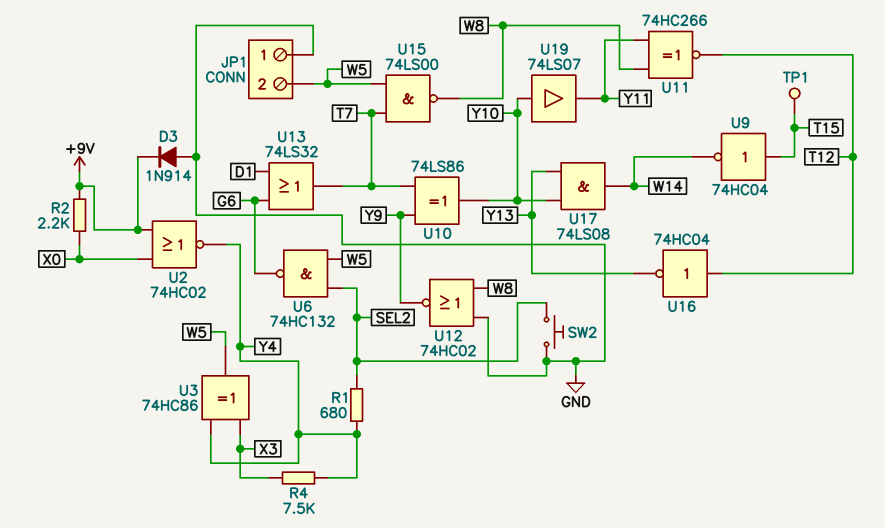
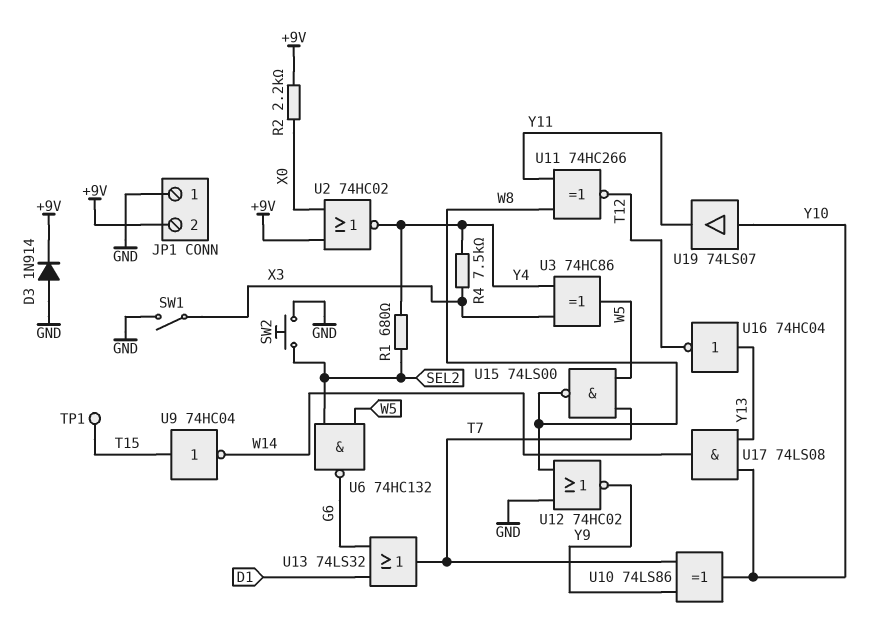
JP1 pin 2: W5 -> +9V
SW1: none -> switch (GND, X3)
U16: NOT 74HC04 (in T12, out Y13) -> NOT 74HC04 (in Y13, out T12)

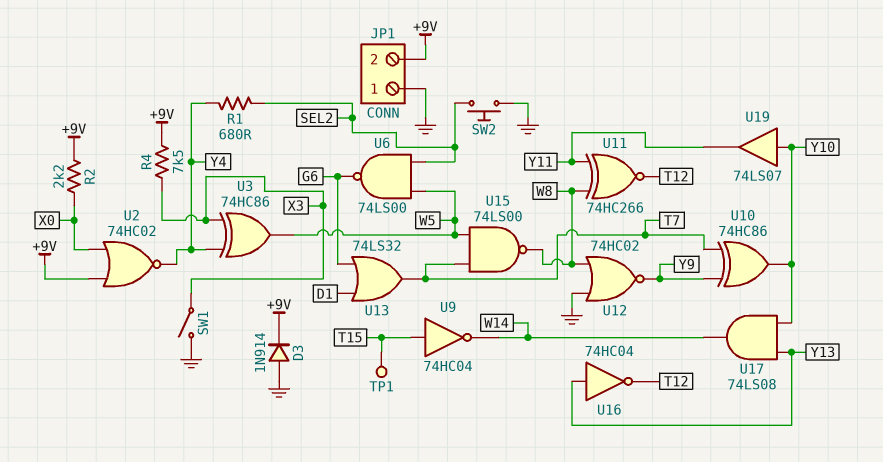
R4: 7.5k (X3, Y4) -> 7.5k (+9V, X3)
U6: NAND 74HC132 (in SEL2, in W5, out G6) -> NAND 74LS00 (in SEL2, in W5, out G6)
U10: XOR 74LS86 (in T7, in Y9, out Y10) -> XOR 74HC86 (in T7, in Y9, out Y10)

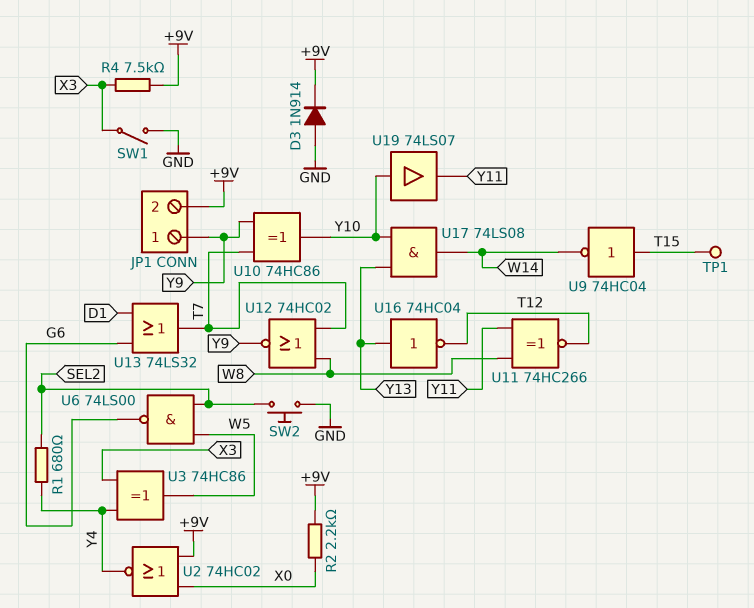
JP1 pin 1: GND -> Y9
U12: NOR 74HC02 (in GND, in W8, out Y9) -> NOR 74HC02 (in T7, in W8, out Y9)
U15: NAND 74LS00 (in T7, in W5, out W8) -> none

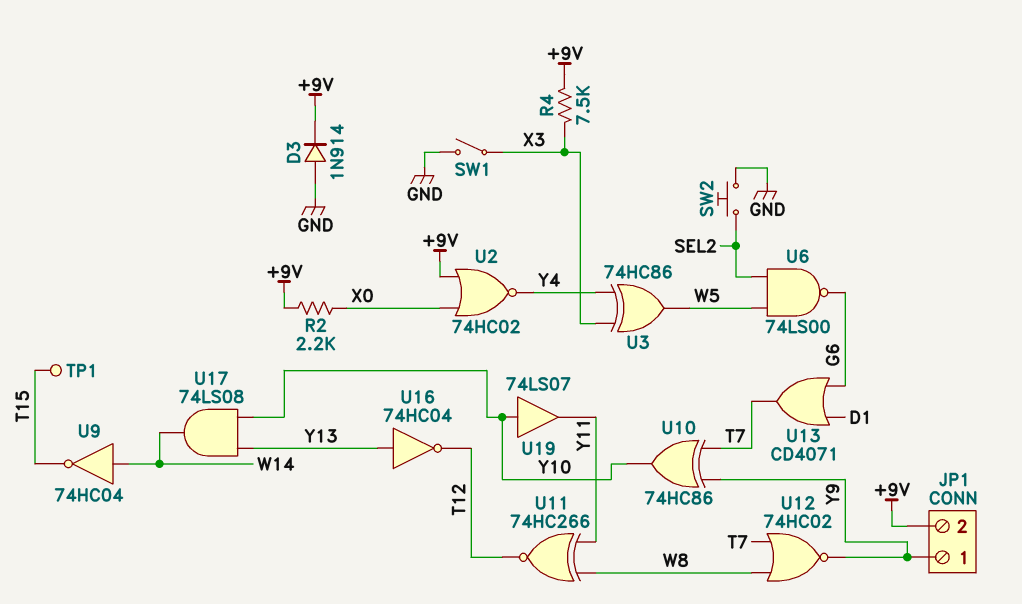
R1: 680 (SEL2, Y4) -> none
U9: NOT 74HC04 (in T15, out W14) -> NOT 74HC04 (in W14, out T15)
U13: OR 74LS32 (in D1, in G6, out T7) -> OR CD4071 (in D1, in G6, out T7)

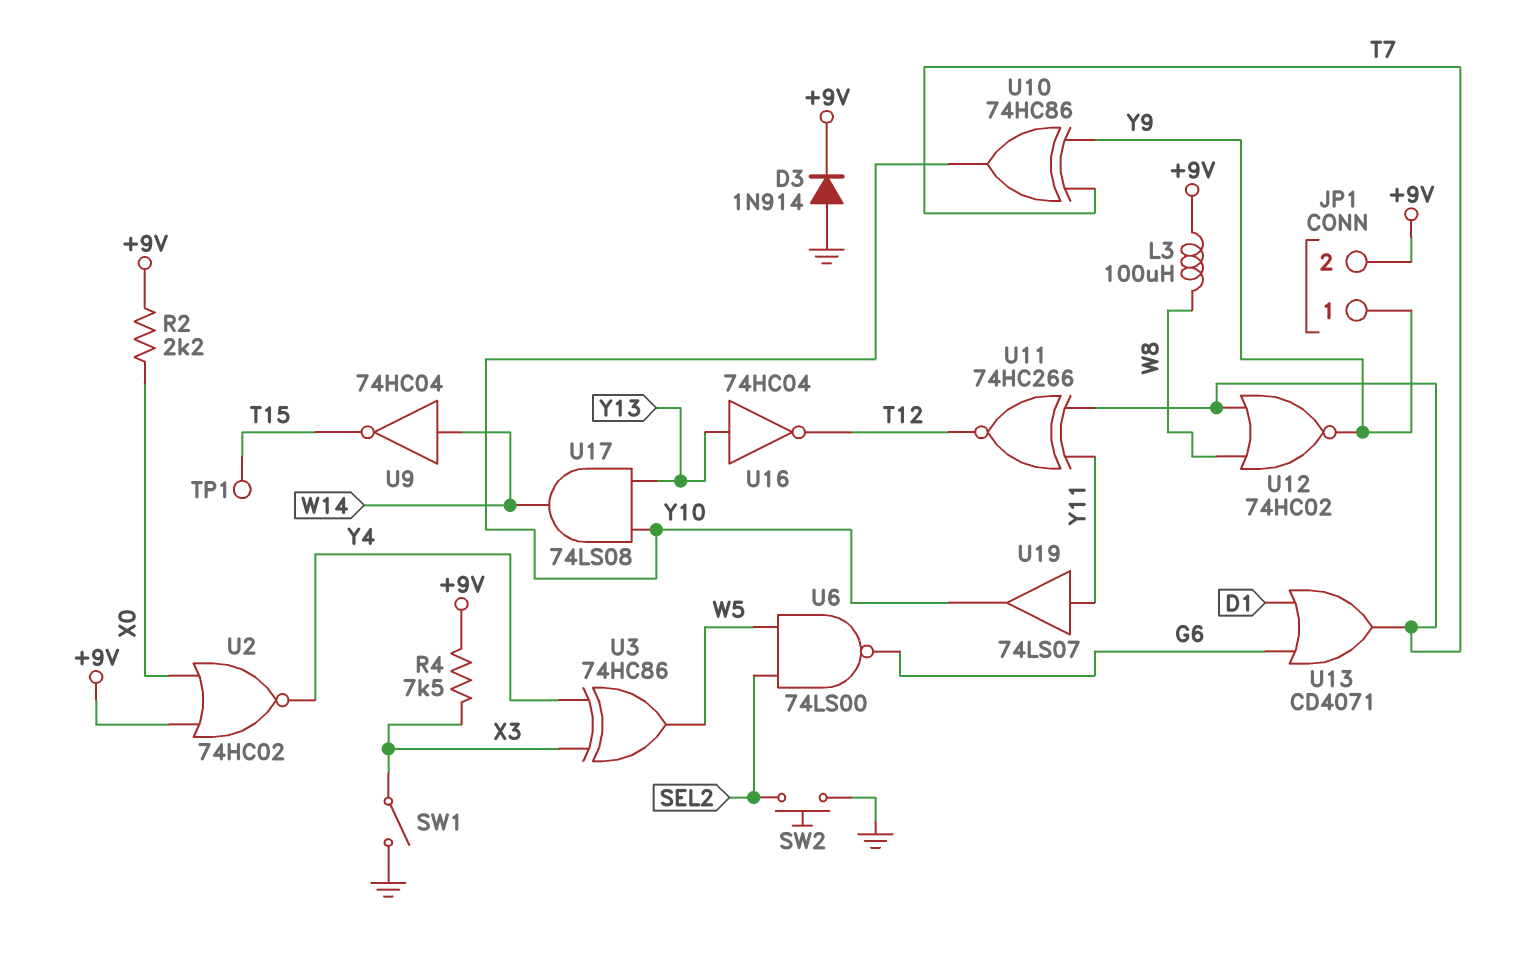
L3: none -> 100uH (+9V, W8)
U11: XNOR 74HC266 (in W8, in Y11, out T12) -> XNOR 74HC266 (in T7, in Y11, out T12)
U19: buffer 74LS07 (in Y10, out Y11) -> buffer 74LS07 (in Y11, out Y10)

